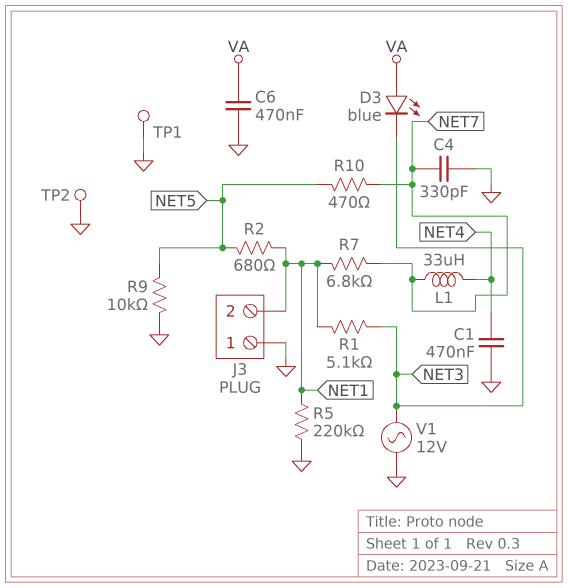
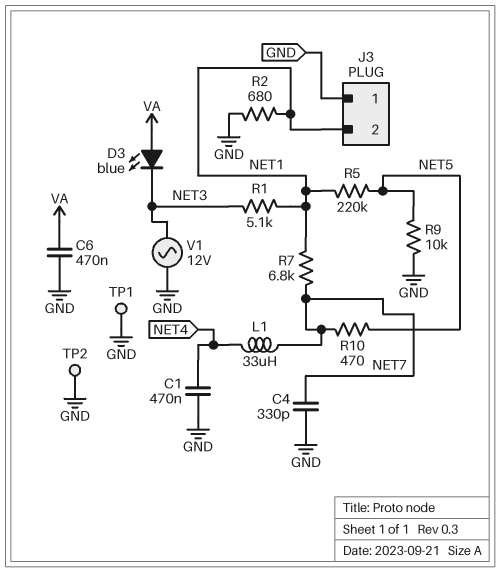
R2: 680 (NET1, NET5) -> 680 (GND, NET1)
R5: 220k (GND, NET1) -> 220k (NET1, NET5)

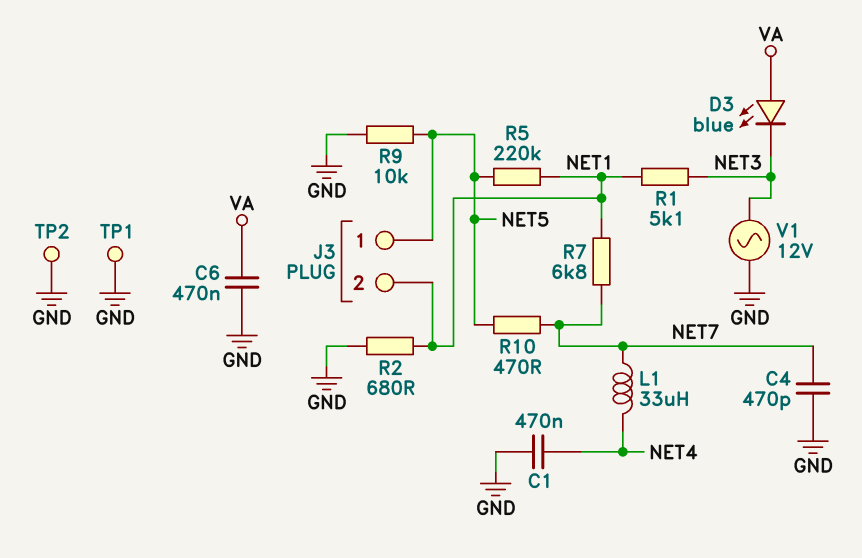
C4: 330pF (GND, NET7) -> 470pF (GND, NET7)
J3 pin 1: GND -> NET5

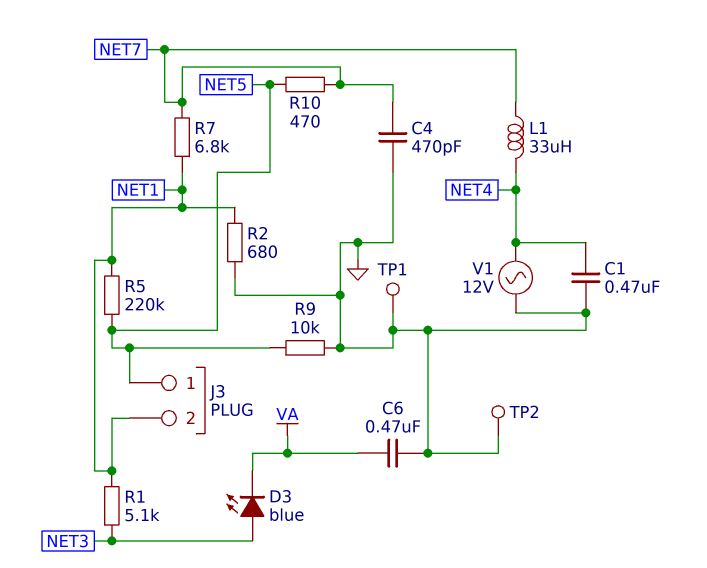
D3: LED blue (A VA, K NET3) -> LED blue (A NET3, K VA)
V1: AC 12V (GND, NET3) -> AC 12V (GND, NET4)

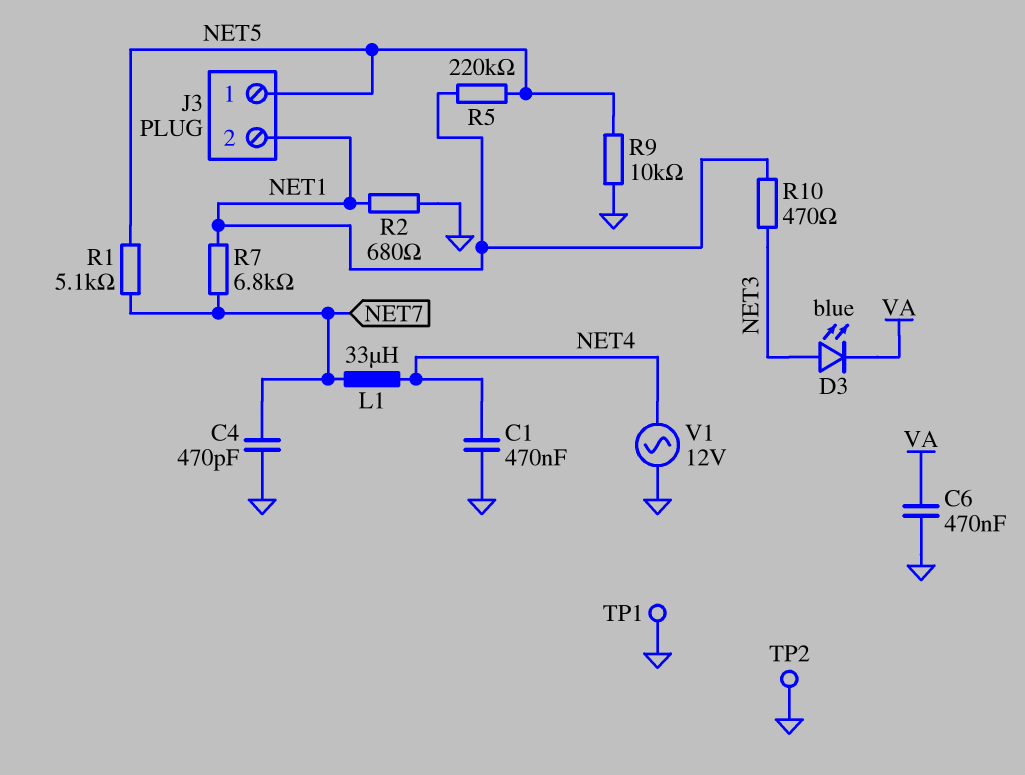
R1: 5.1k (NET1, NET3) -> 5.1k (NET5, NET7)
R10: 470 (NET5, NET7) -> 470 (NET1, NET3)

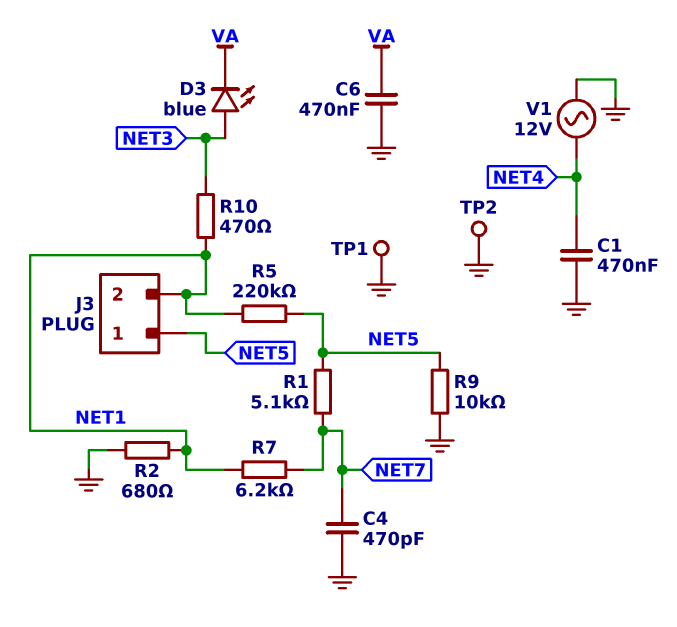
L1: 33uH (NET4, NET7) -> none
R7: 6.8k (NET1, NET7) -> 6.2k (NET1, NET7)

